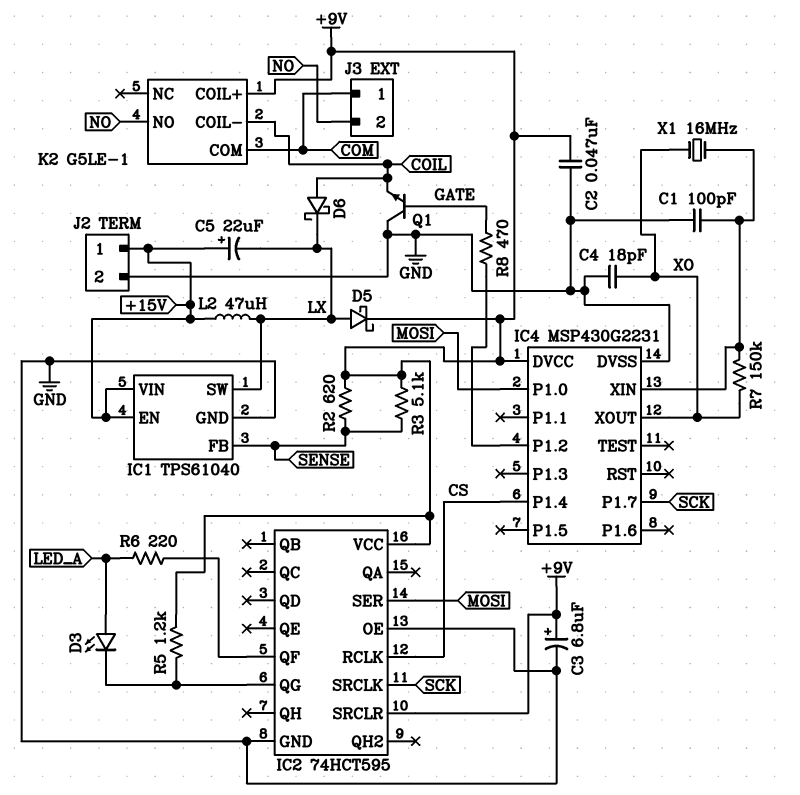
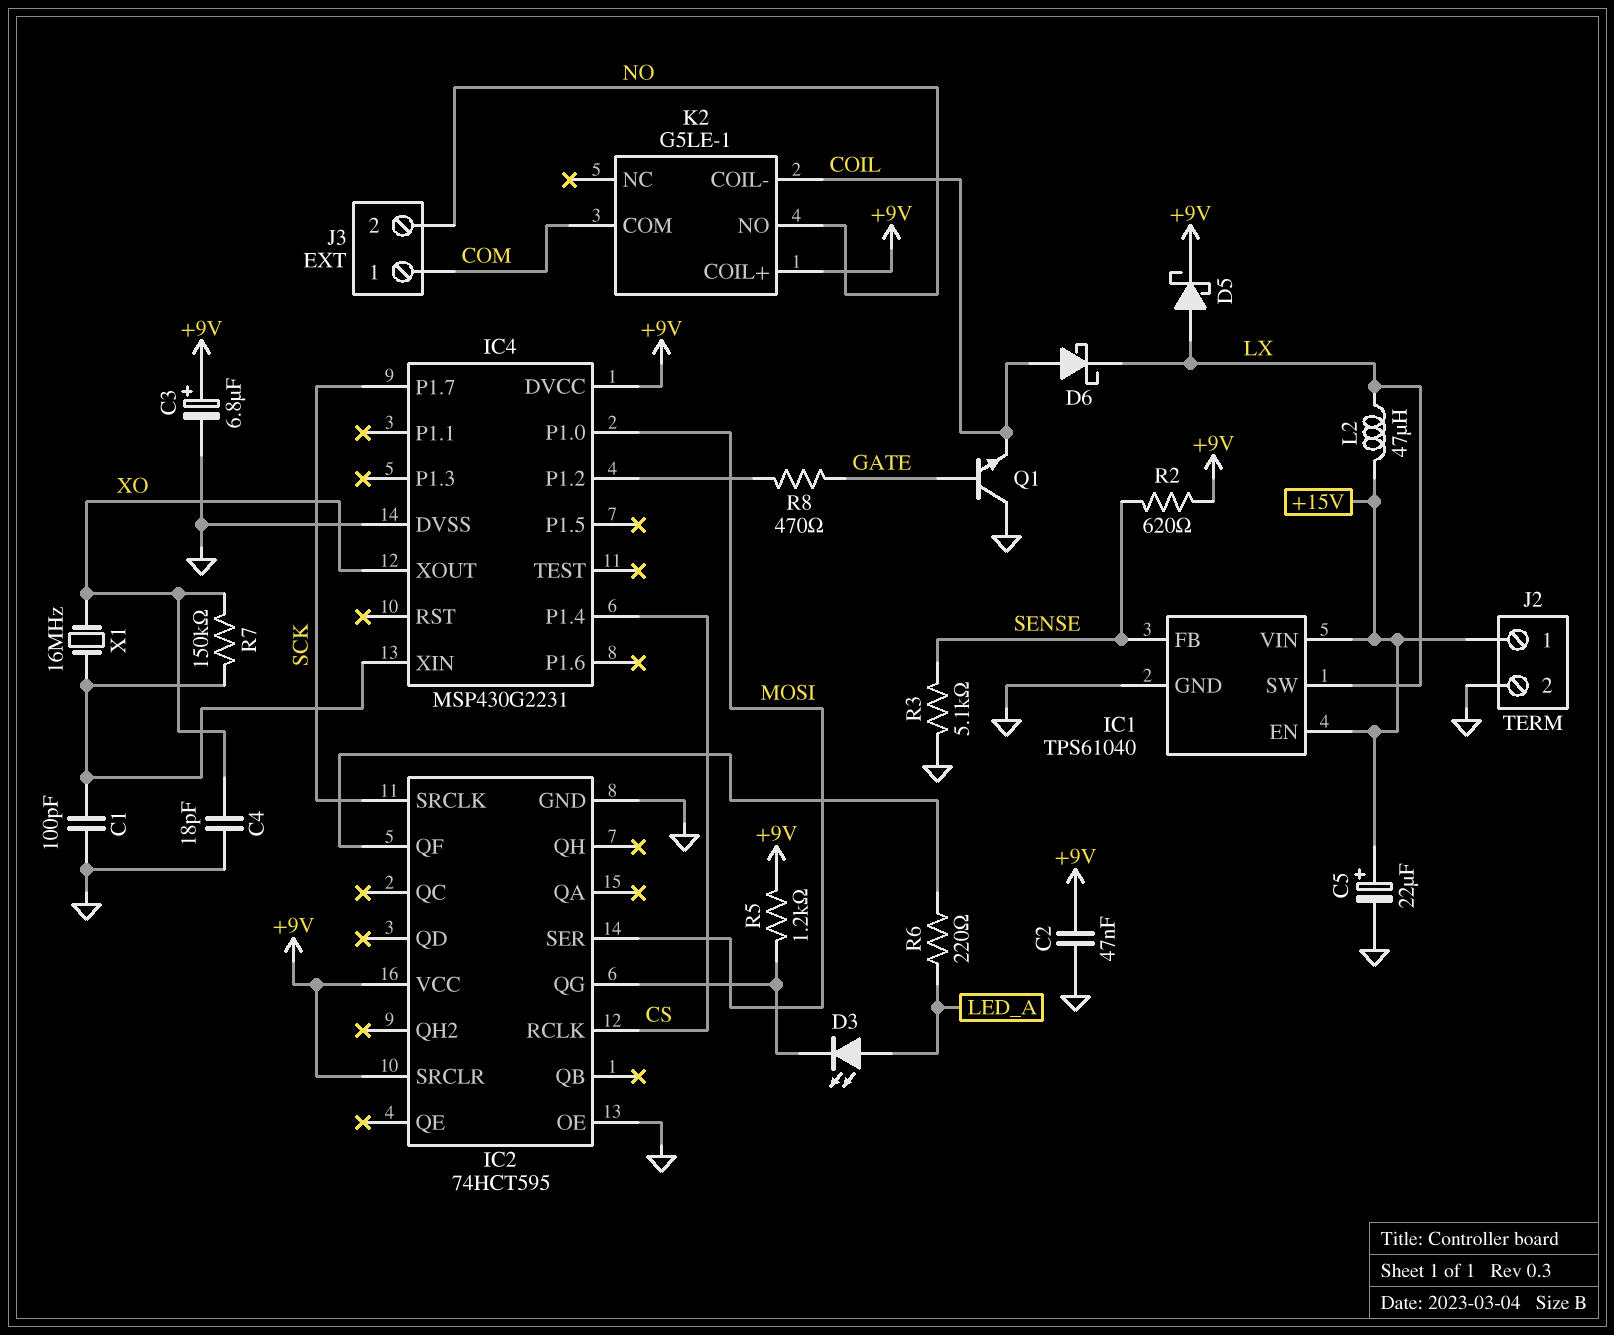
C5: 22uF (plus +15V, minus LX) -> 22uF (plus +15V, minus GND)
R3: 5.1k (+9V, SENSE) -> 5.1k (GND, SENSE)

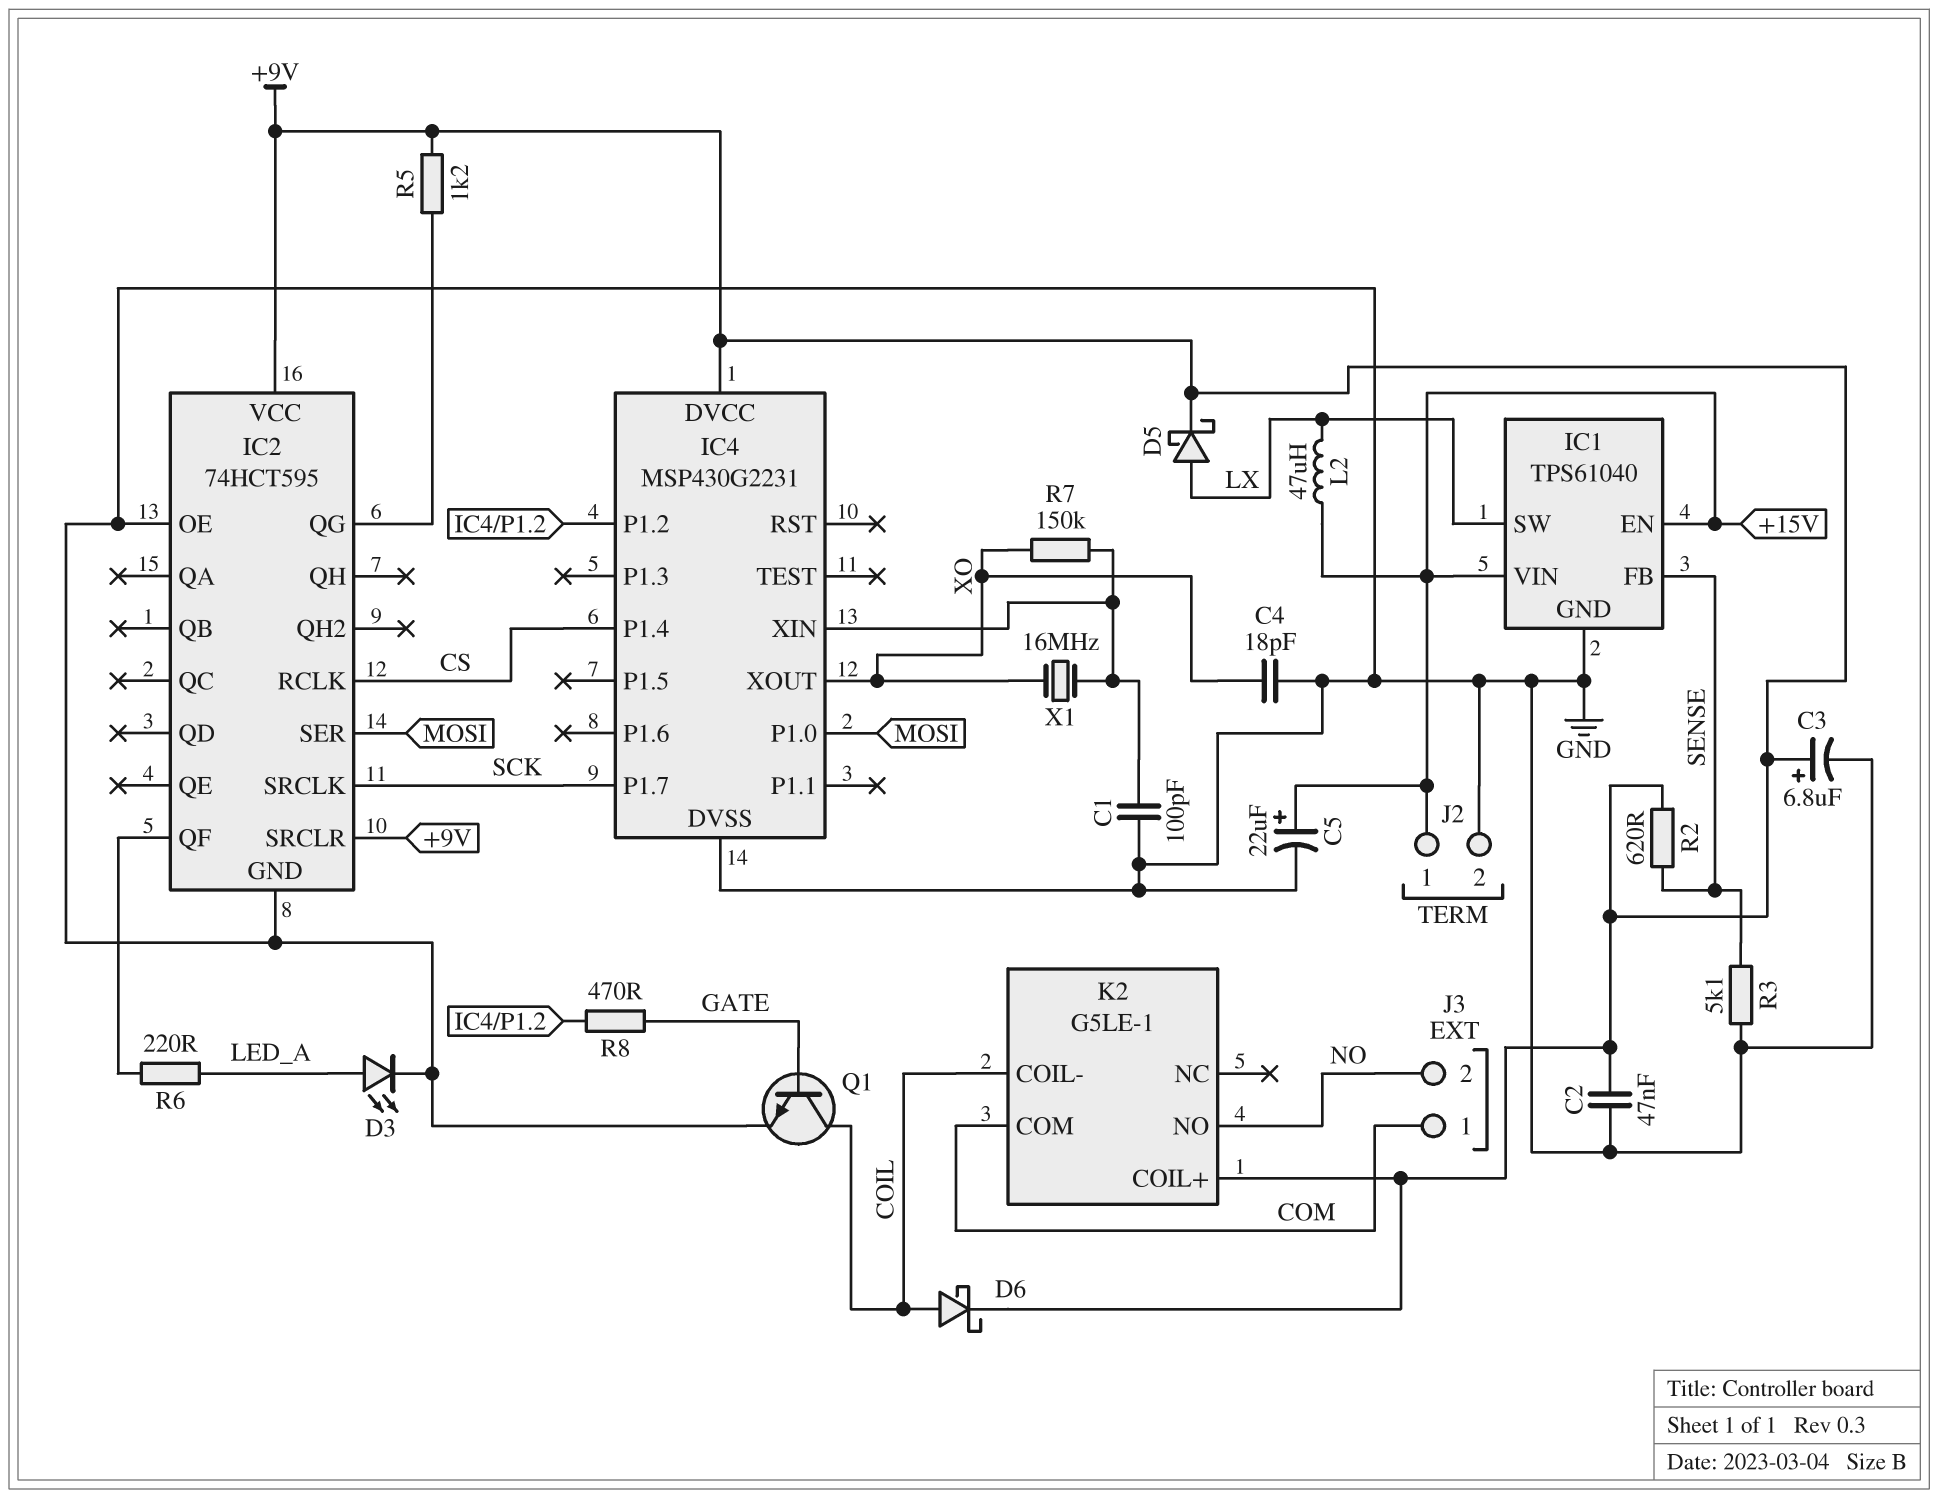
D3: LED (A LED_A, K IC2/QG) -> LED (A LED_A, K GND)
D6: schottky (A COIL, K LX) -> schottky (A COIL, K +9V)
Q1: NPN (B GATE, C GND, E COIL) -> NPN (B GATE, C COIL, E GND)

